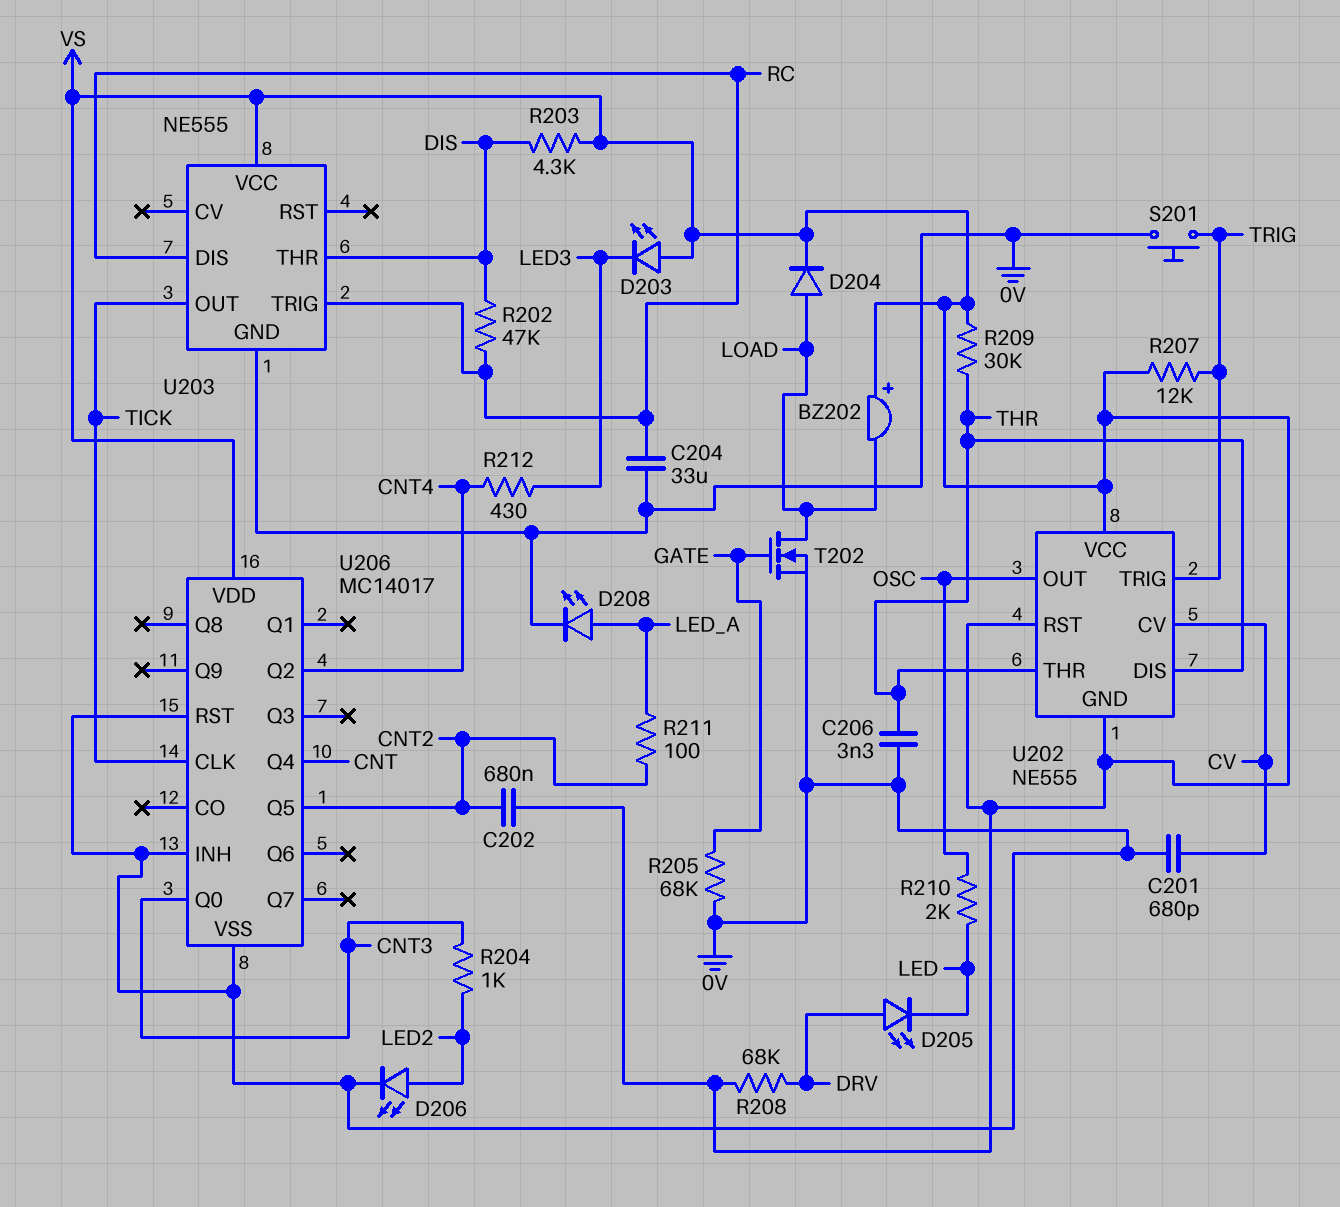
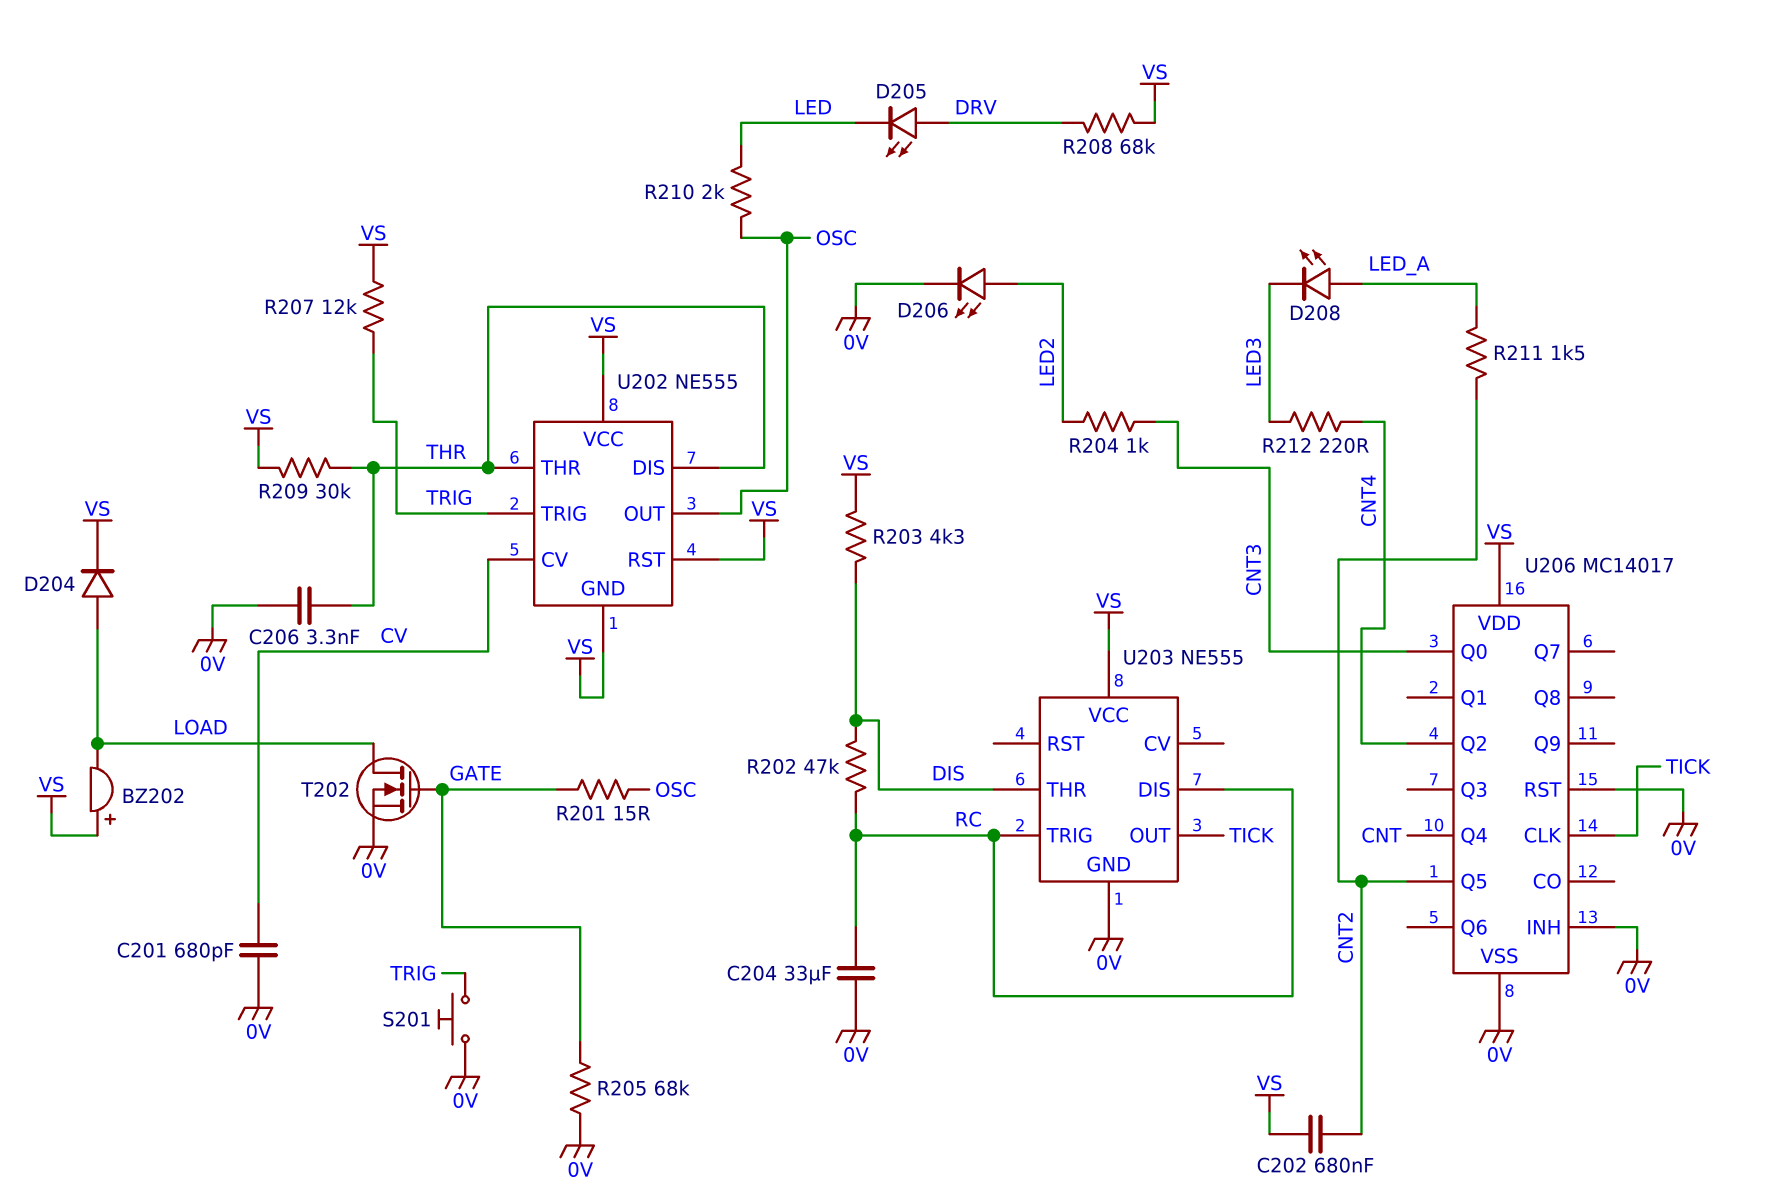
D203: LED (A VS, K LED3) -> none
D208: LED (A LED_A, K 0V) -> LED (A LED_A, K LED3)
R201: none -> 15 (GATE, OSC)
R211: 100 (CNT2, LED_A) -> 1.5k (CNT2, LED_A)
R212: 430 (CNT4, LED3) -> 220 (CNT4, LED3)

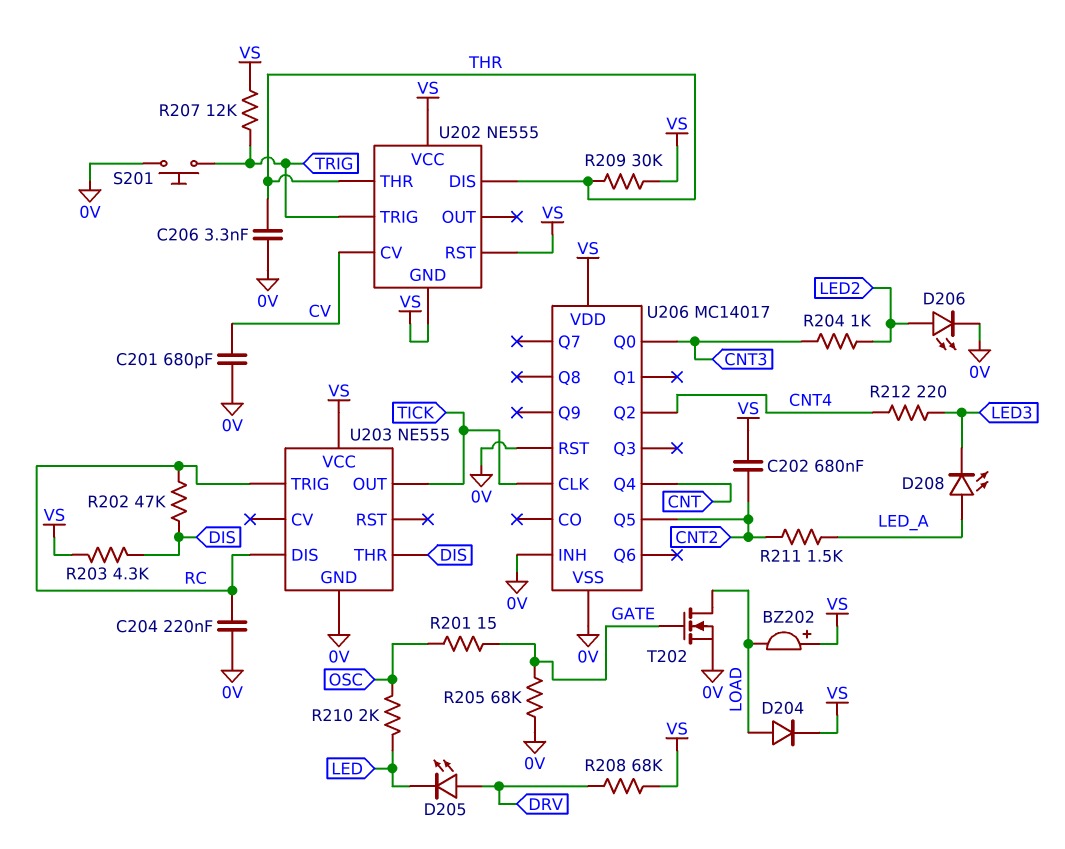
C204: 33uF (0V, RC) -> 220nF (0V, RC)
U202 pin OUT: OSC -> none

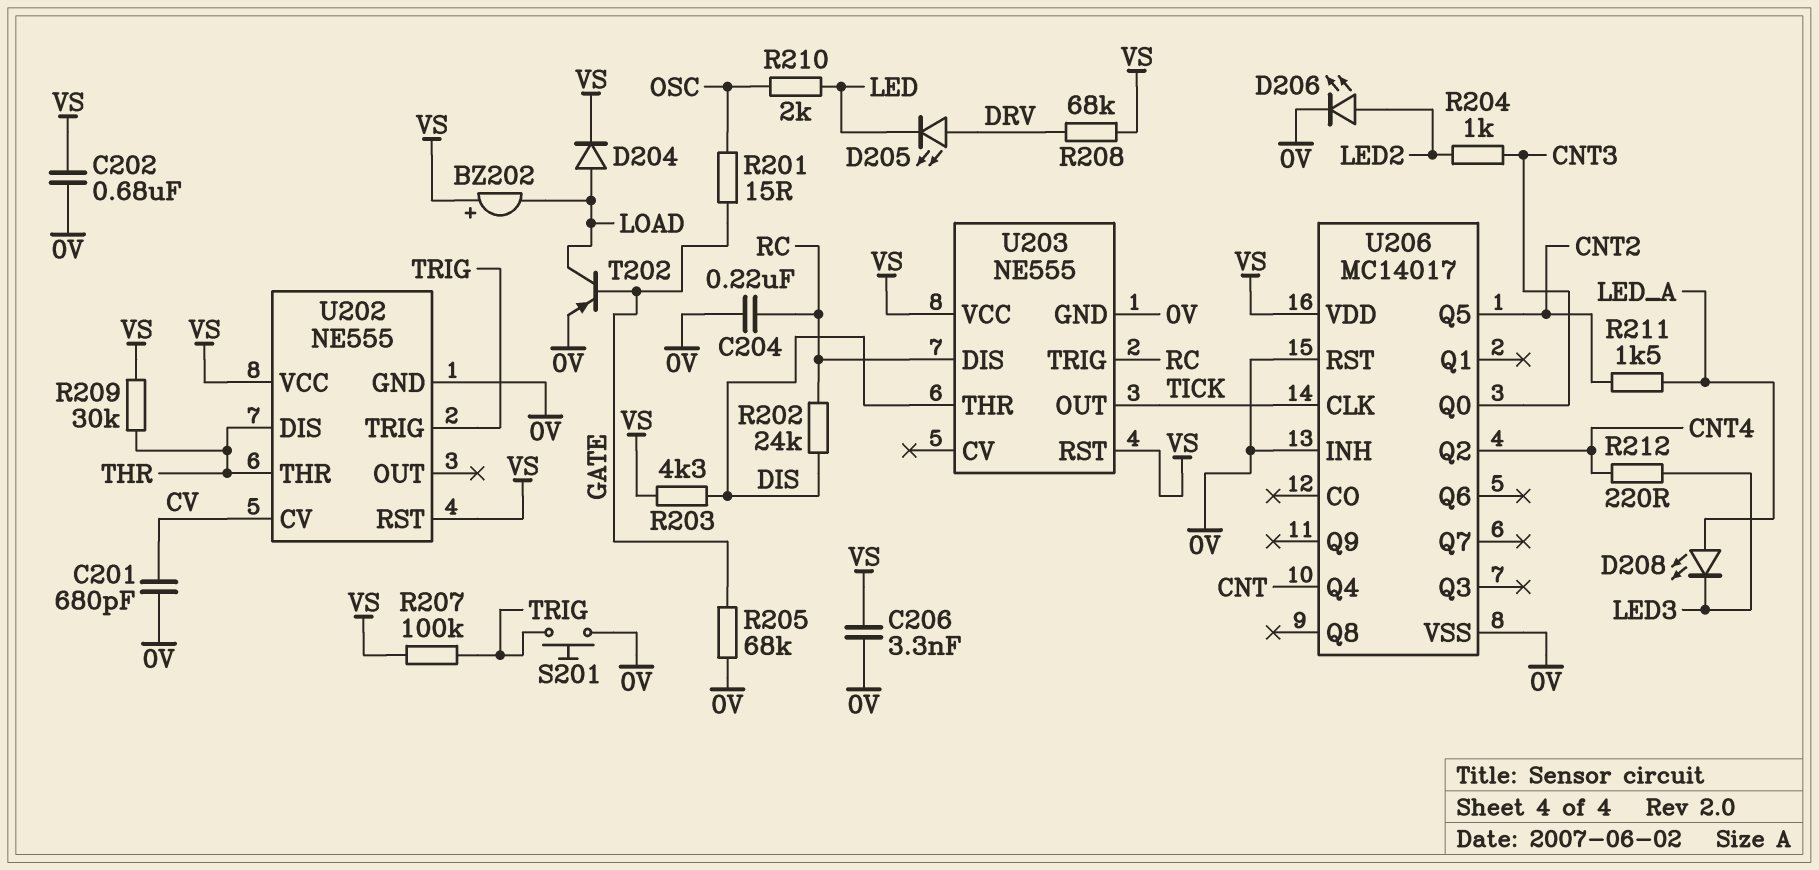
C202: 680nF (CNT2, VS) -> 680nF (0V, VS)
C206: 3.3nF (0V, THR) -> 3.3nF (0V, VS)
R202: 47k (DIS, RC) -> 24k (DIS, RC)
R207: 12k (TRIG, VS) -> 100k (TRIG, VS)
T202: NMOS (G GATE, D LOAD, S 0V) -> PNP (B GATE, C LOAD, E 0V)
U202 pin GND: VS -> 0V
U203 pin RST: none -> VS

